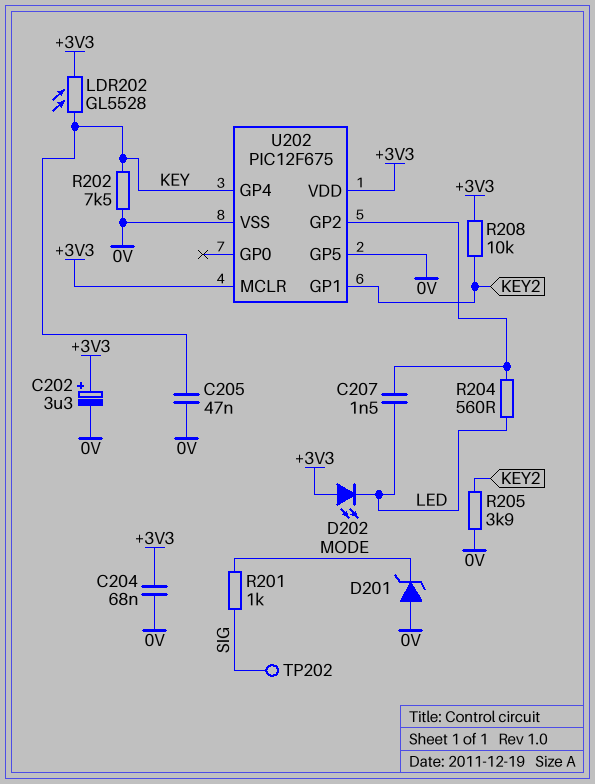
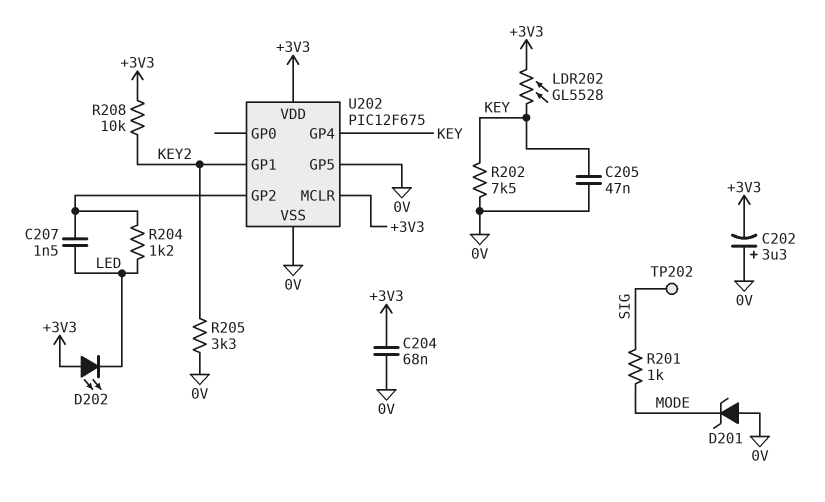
C202: 3.3uF (plus +3V3, minus 0V) -> 3.3uF (plus 0V, minus +3V3)
R204: 560 (LED, U202/GP2) -> 1.2k (LED, U202/GP2)
R205: 3.9k (0V, KEY2) -> 3.3k (0V, KEY2)

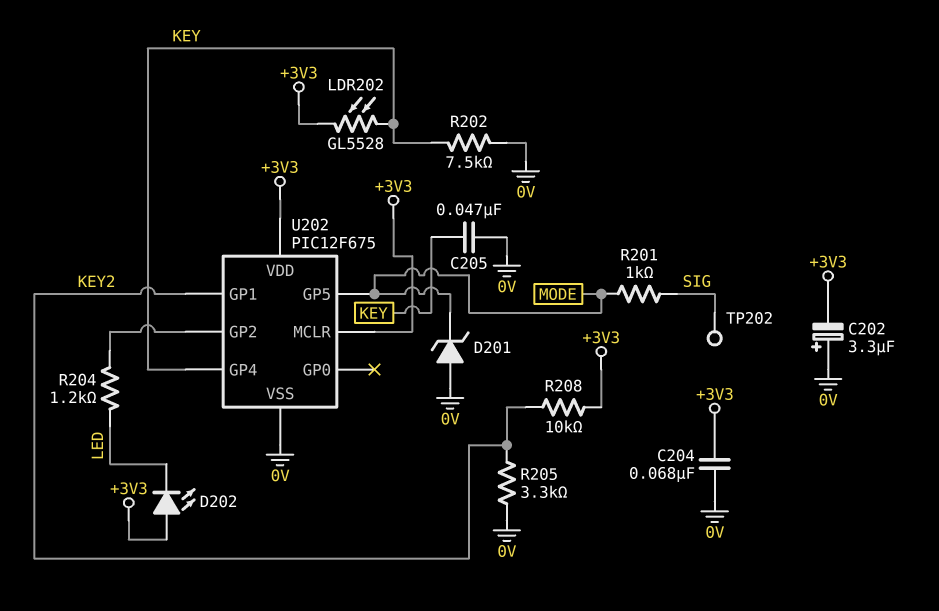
C207: 1.5nF (LED, U202/GP2) -> none
U202 pin GP5: 0V -> MODE

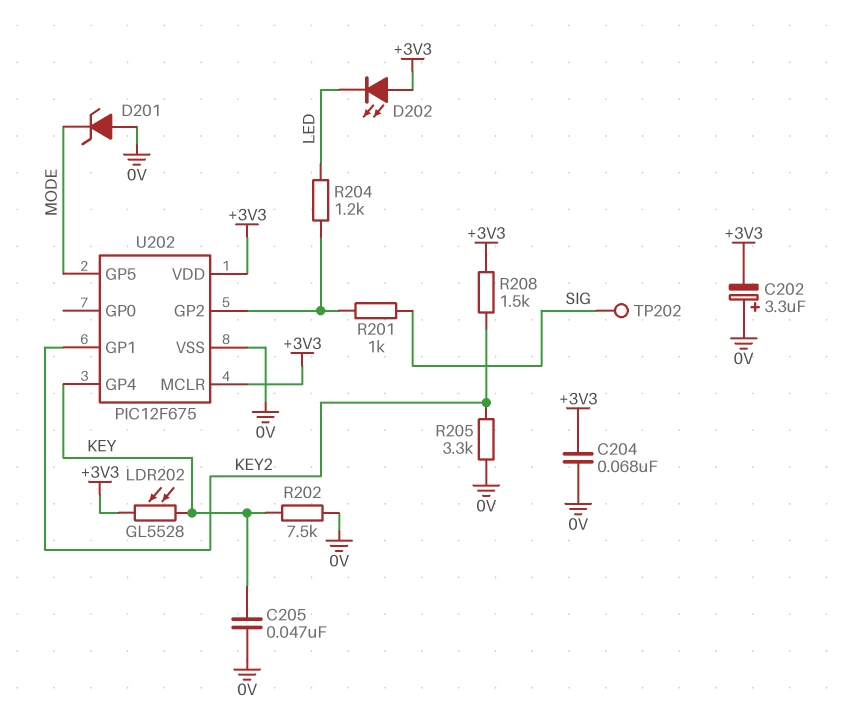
R201: 1k (MODE, SIG) -> 1k (SIG, U202/GP2)
R208: 10k (+3V3, KEY2) -> 1.5k (+3V3, KEY2)

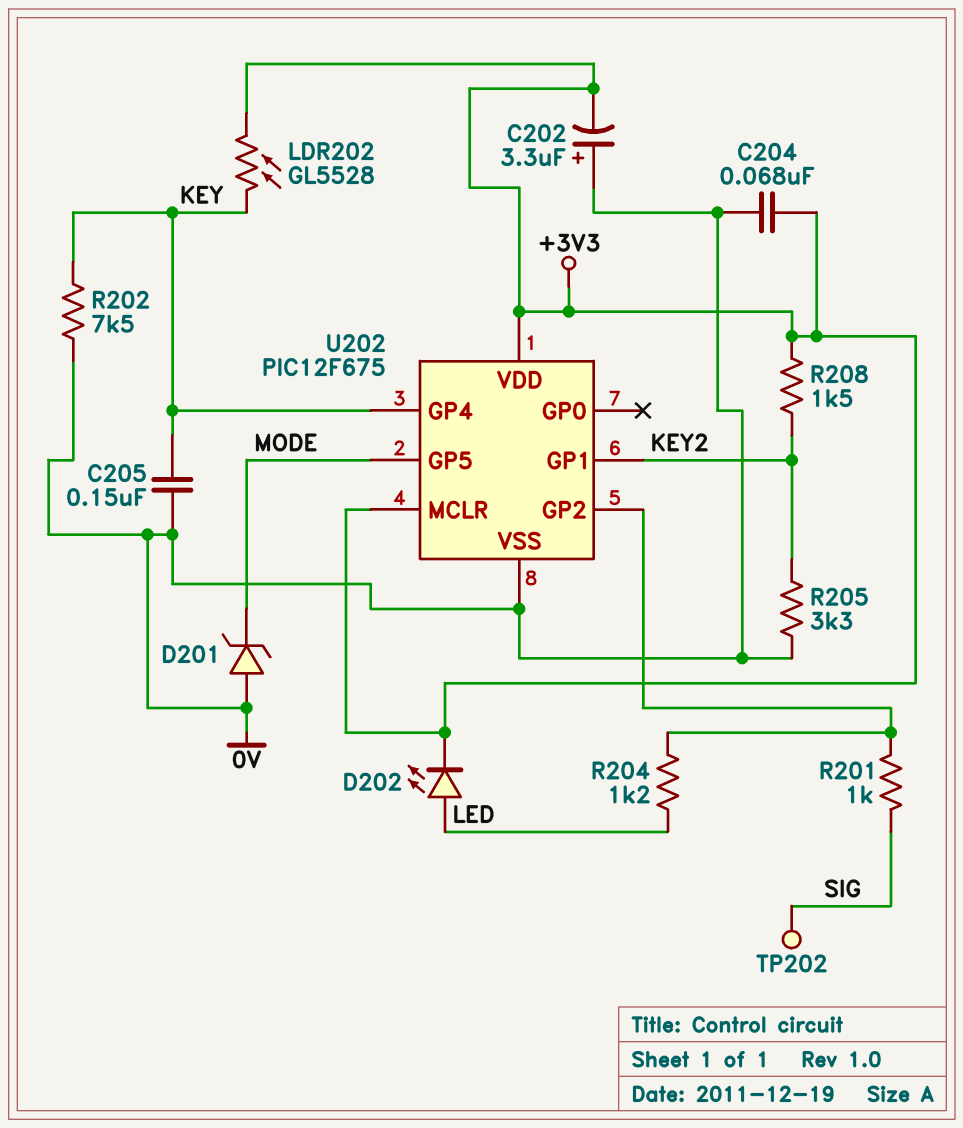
C205: 47nF (0V, KEY) -> 150nF (0V, KEY)
D202: LED (A +3V3, K LED) -> LED (A LED, K +3V3)

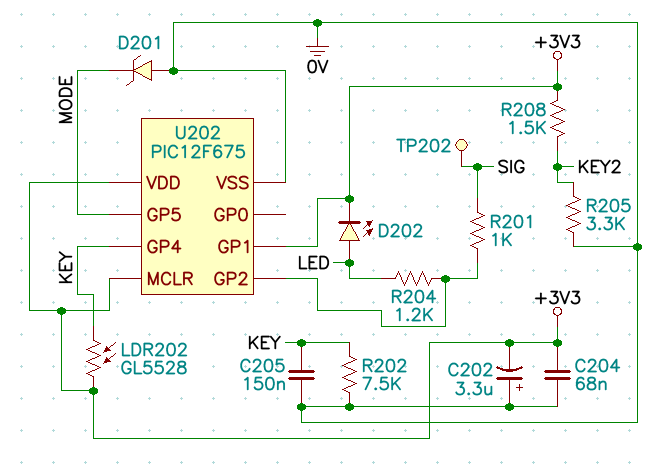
U202 pin GP1: KEY2 -> +3V3

